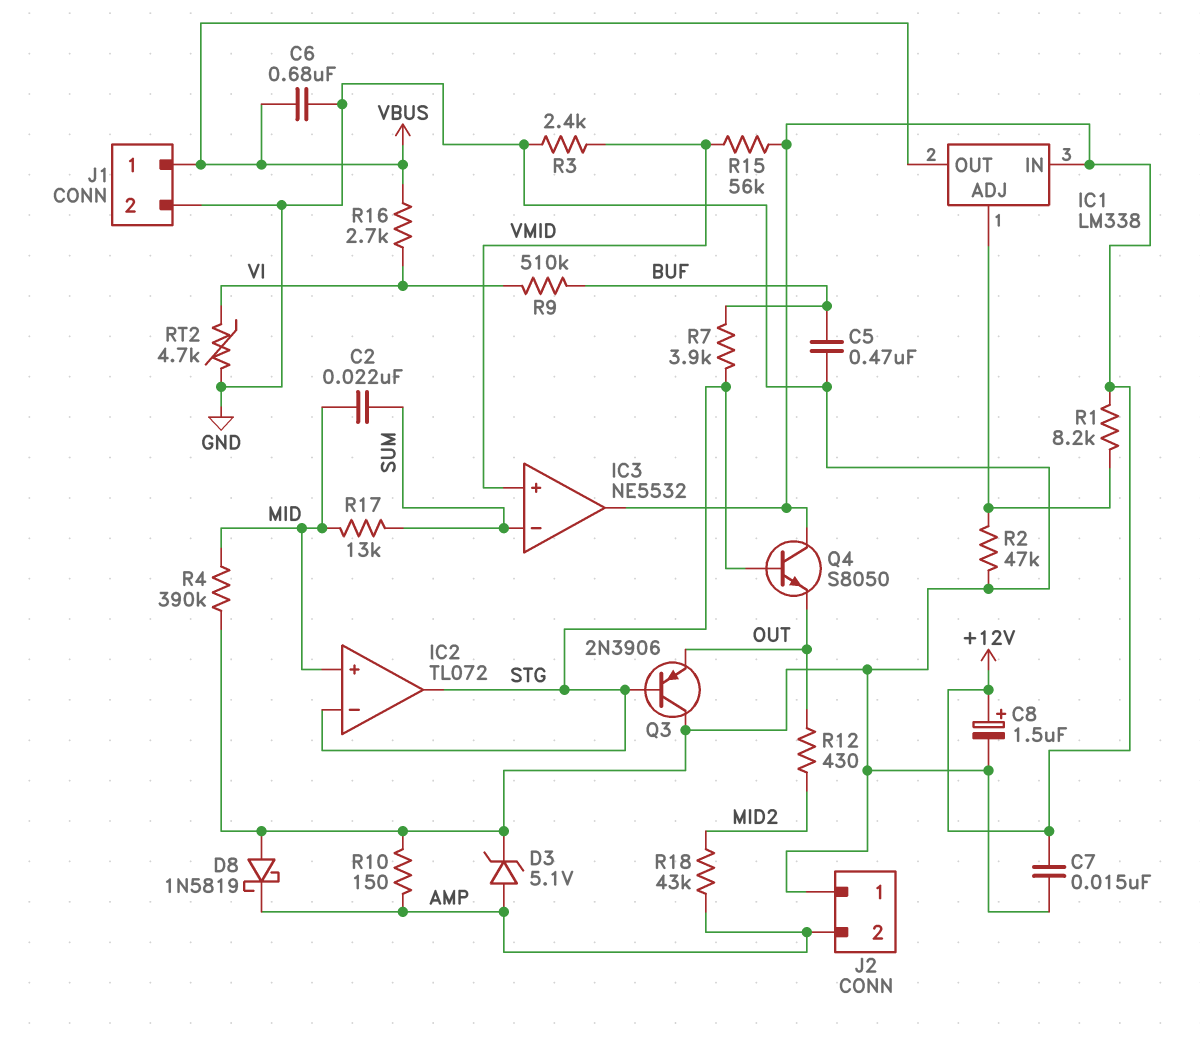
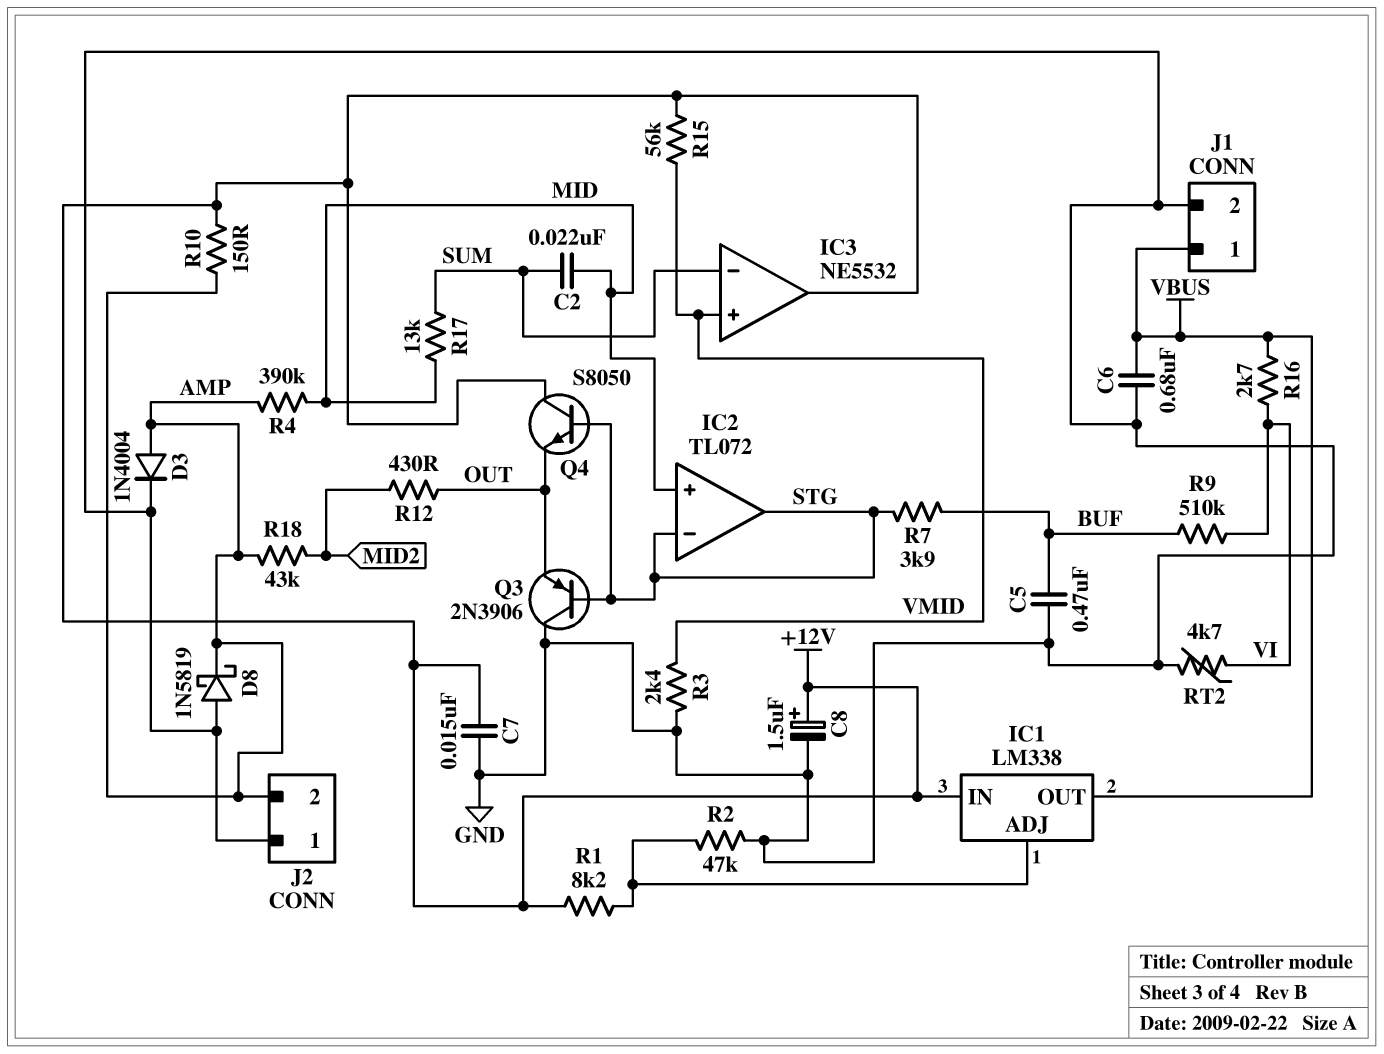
D3: zener 5.1V (A AMP, K GND) -> diode 1N4004 (A AMP, K GND)
R4: 390k (GND, MID) -> 390k (AMP, MID)
R10: 150 (AMP, GND) -> 150 (+12V, AMP)

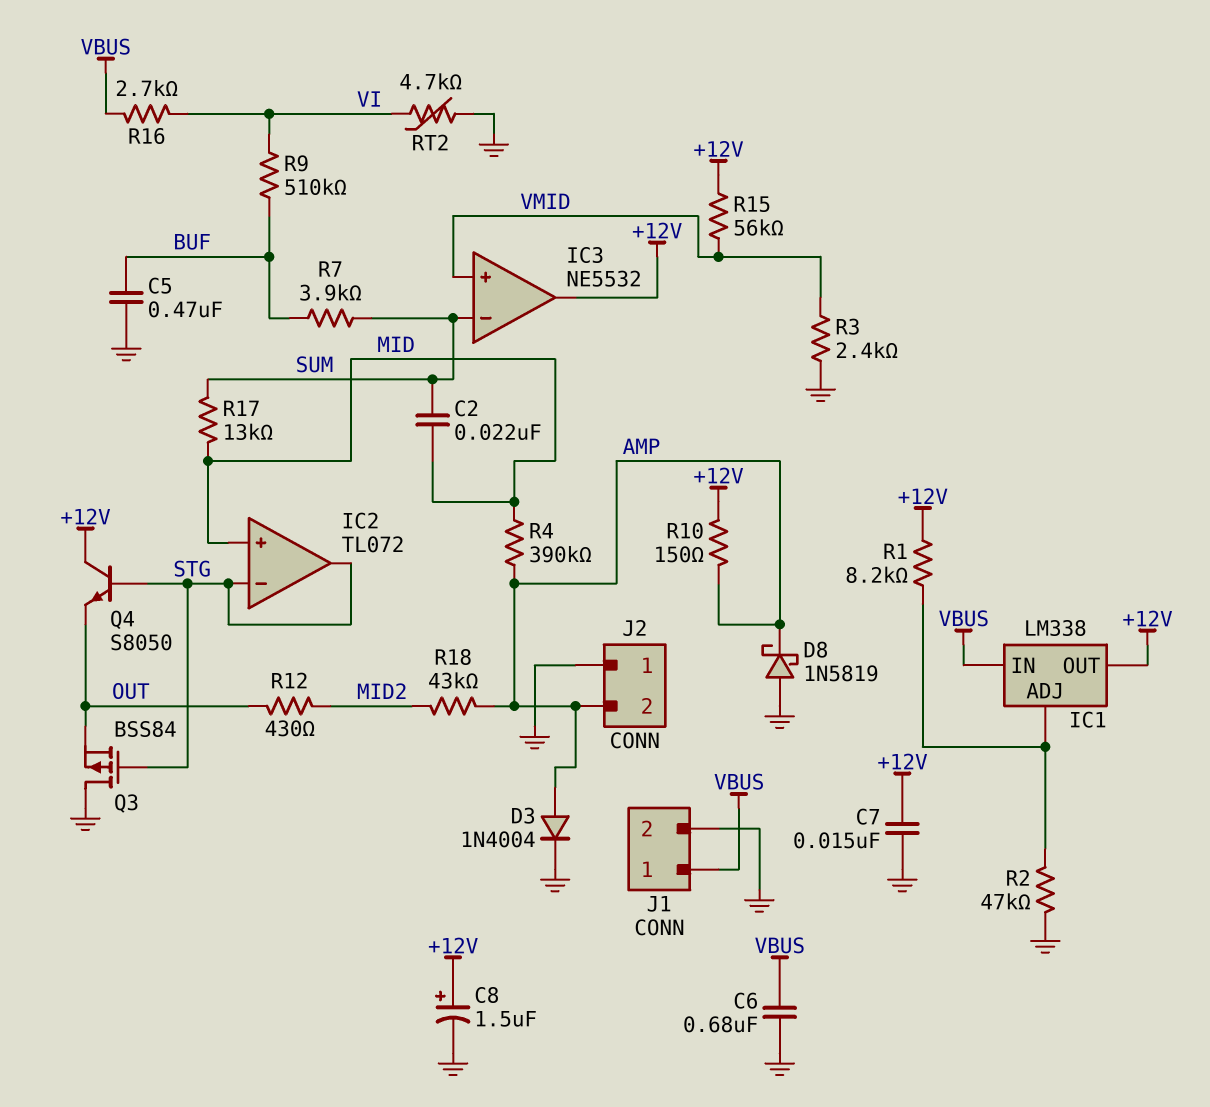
IC1 pin IN: +12V -> VBUS
IC1 pin OUT: VBUS -> +12V
Q3: PNP 2N3906 (B STG, C GND, E OUT) -> PMOS BSS84 (G STG, D GND, S OUT)
R7: 3.9k (BUF, STG) -> 3.9k (BUF, SUM)

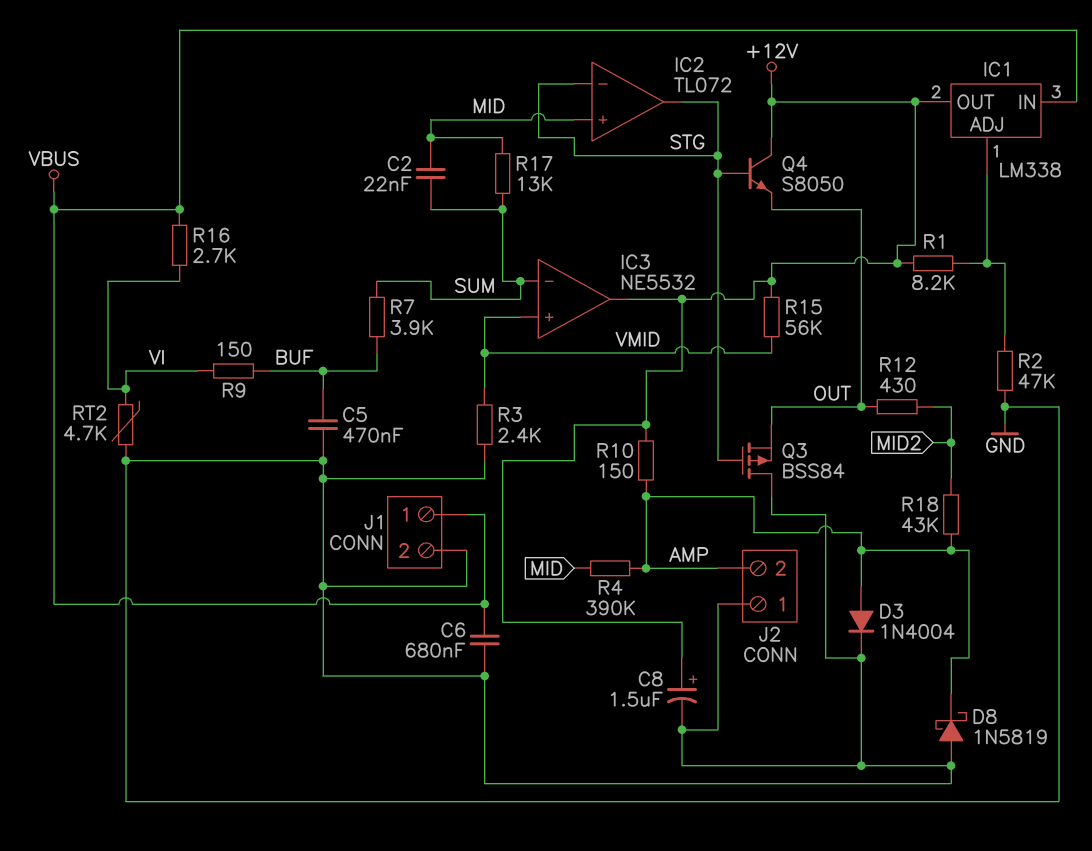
C7: 15nF (+12V, GND) -> none
R9: 510k (BUF, VI) -> 150 (BUF, VI)

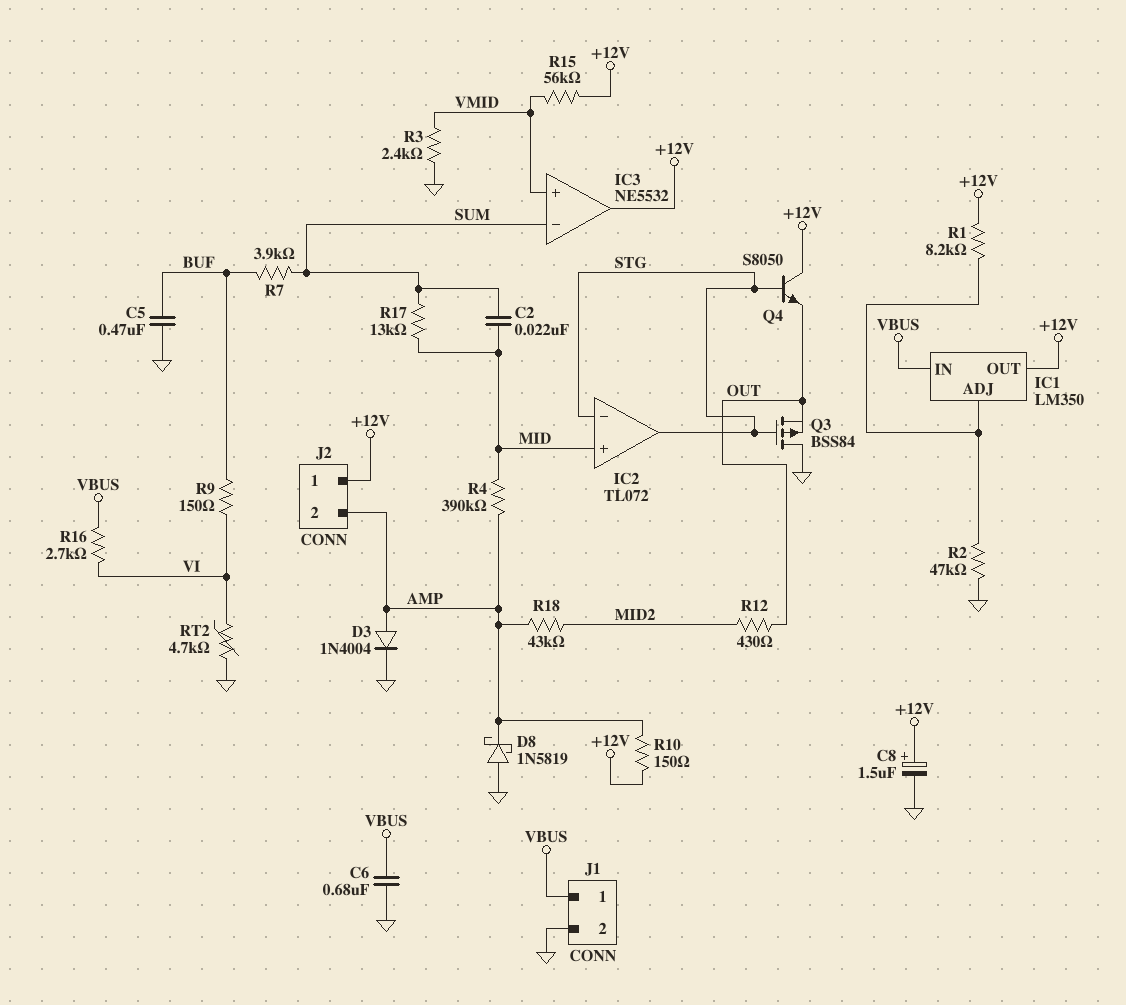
IC1: LM338 -> LM350
J2 pin 1: GND -> +12V

